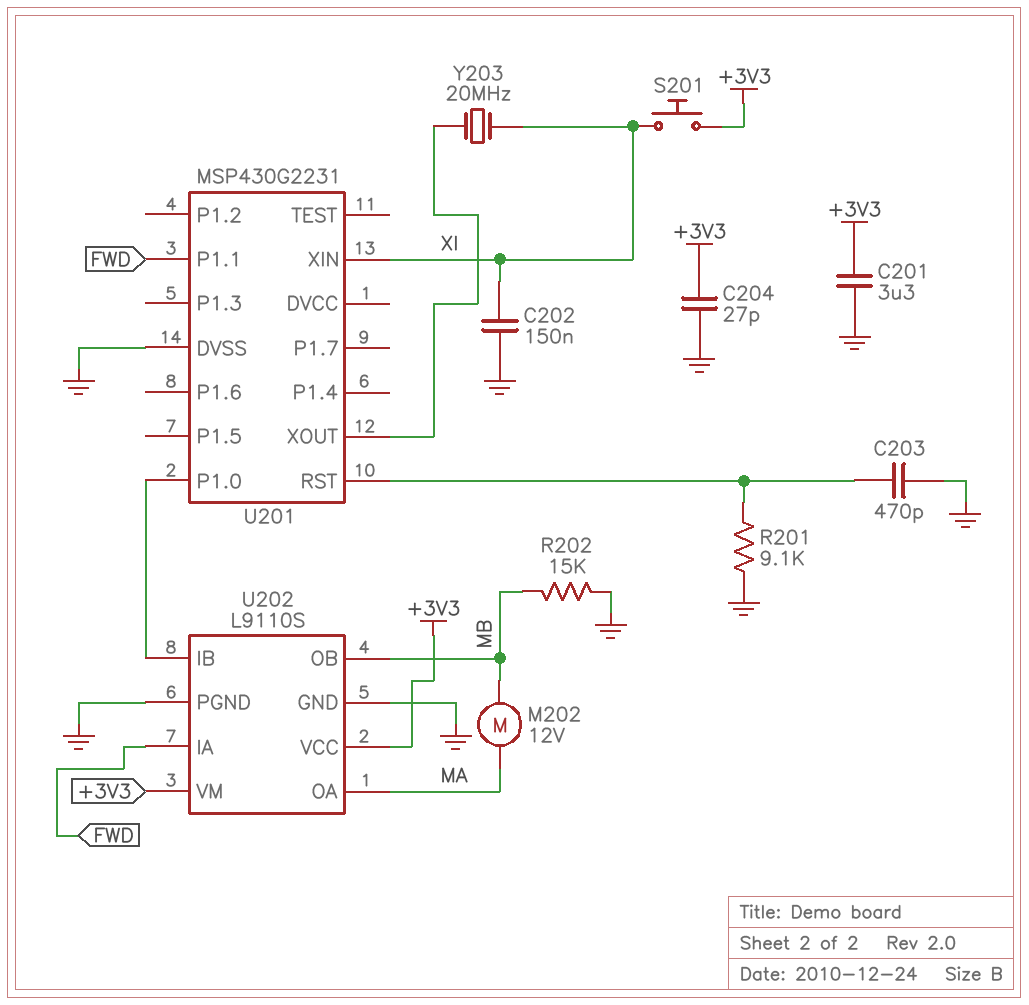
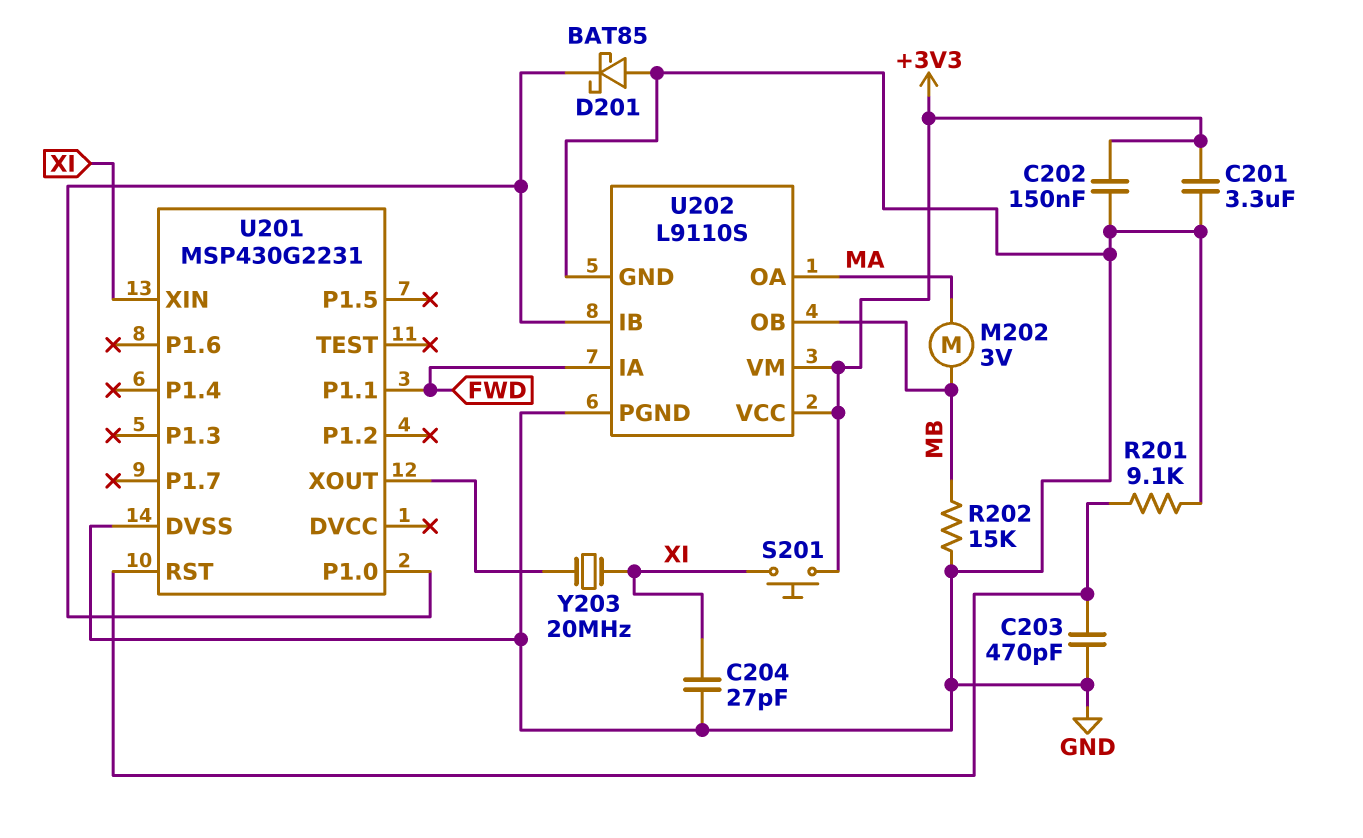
C202: 150nF (GND, XI) -> 150nF (+3V3, GND)
C204: 27pF (+3V3, GND) -> 27pF (GND, XI)
D201: none -> schottky BAT85 (A GND, K U201/P1.0)
M202: motor 12V (MA, MB) -> motor 3V (MA, MB)

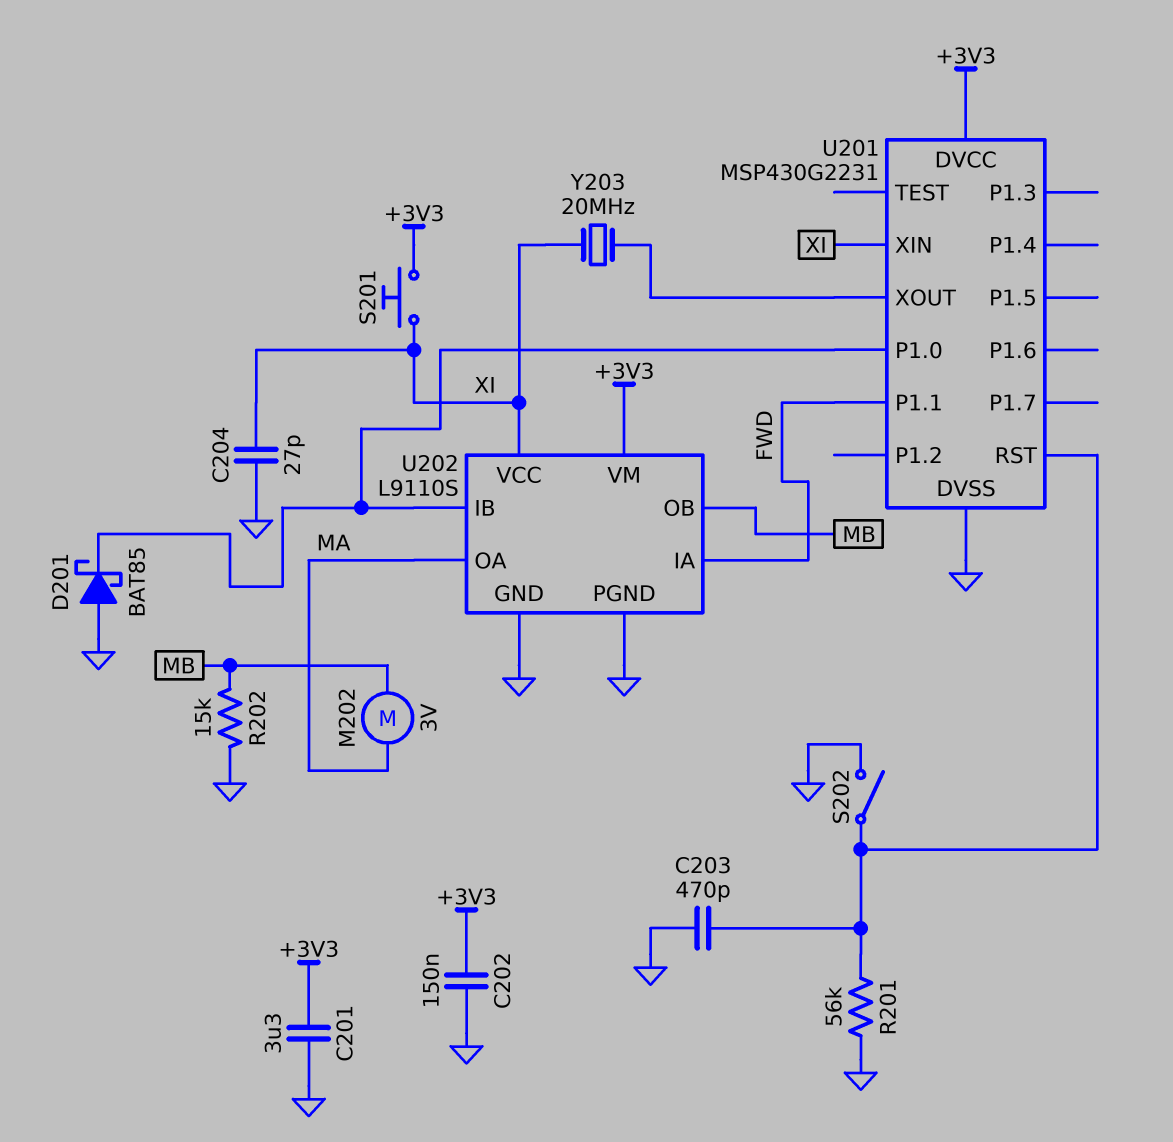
R201: 9.1k (GND, U201/RST) -> 56k (GND, U201/RST)
S202: none -> switch (GND, U201/RST)
U201 pin DVCC: none -> +3V3
U202 pin VCC: +3V3 -> XI

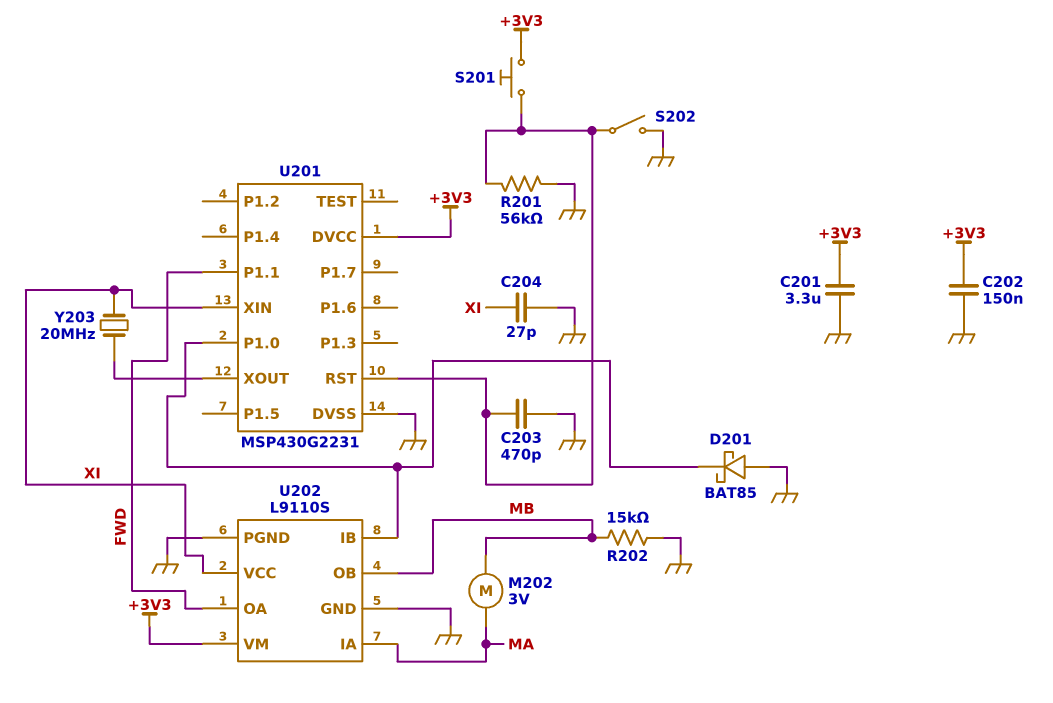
S201: button (+3V3, XI) -> button (+3V3, U201/RST)
U202 pin IA: FWD -> MA
U202 pin OA: MA -> FWD

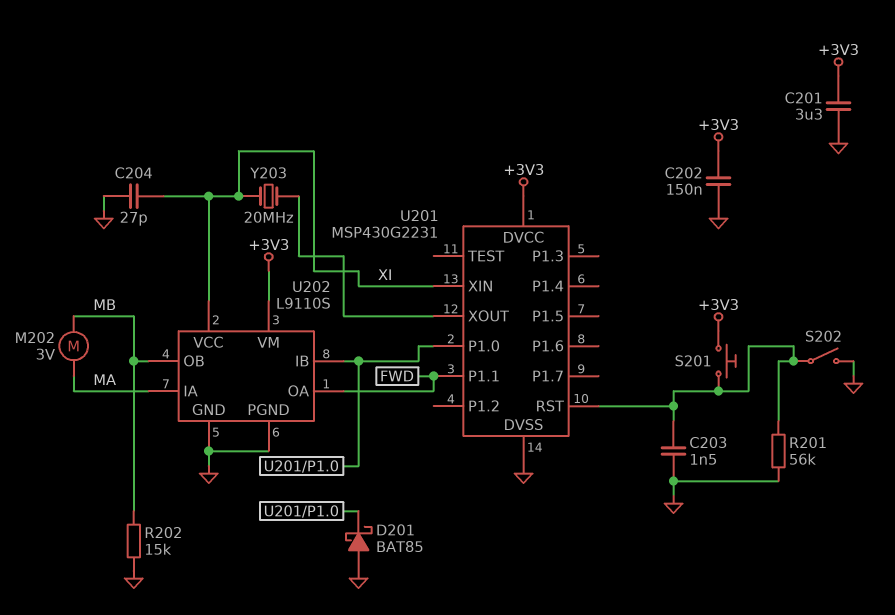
C203: 470pF (GND, U201/RST) -> 1.5nF (GND, U201/RST)

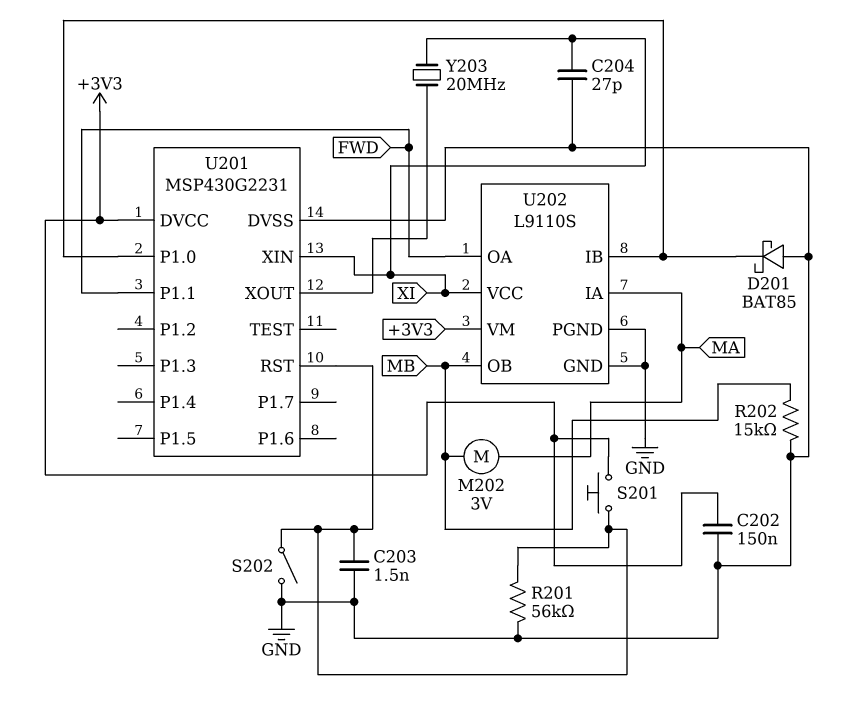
C201: 3.3uF (+3V3, GND) -> none

